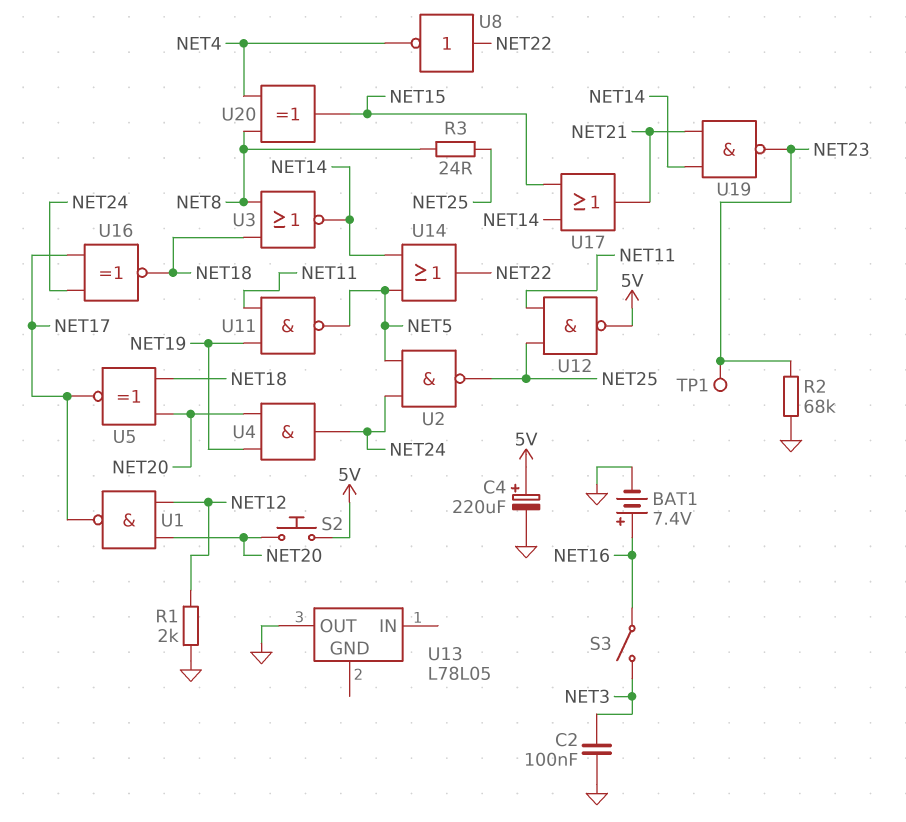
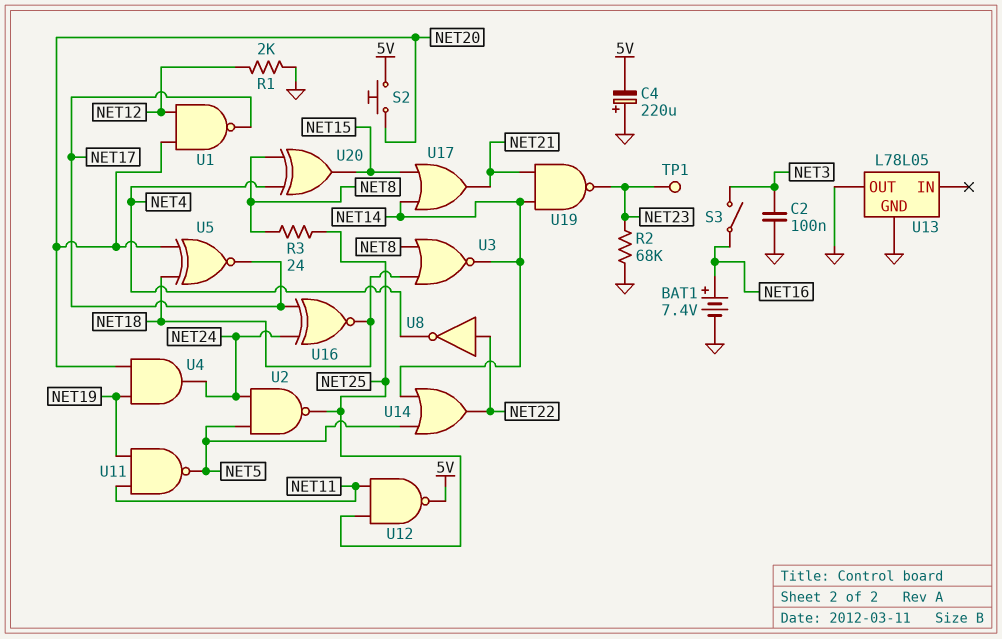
C4: 220uF (plus 5V, minus GND) -> 220uF (plus GND, minus 5V)
U13 pin GND: none -> GND

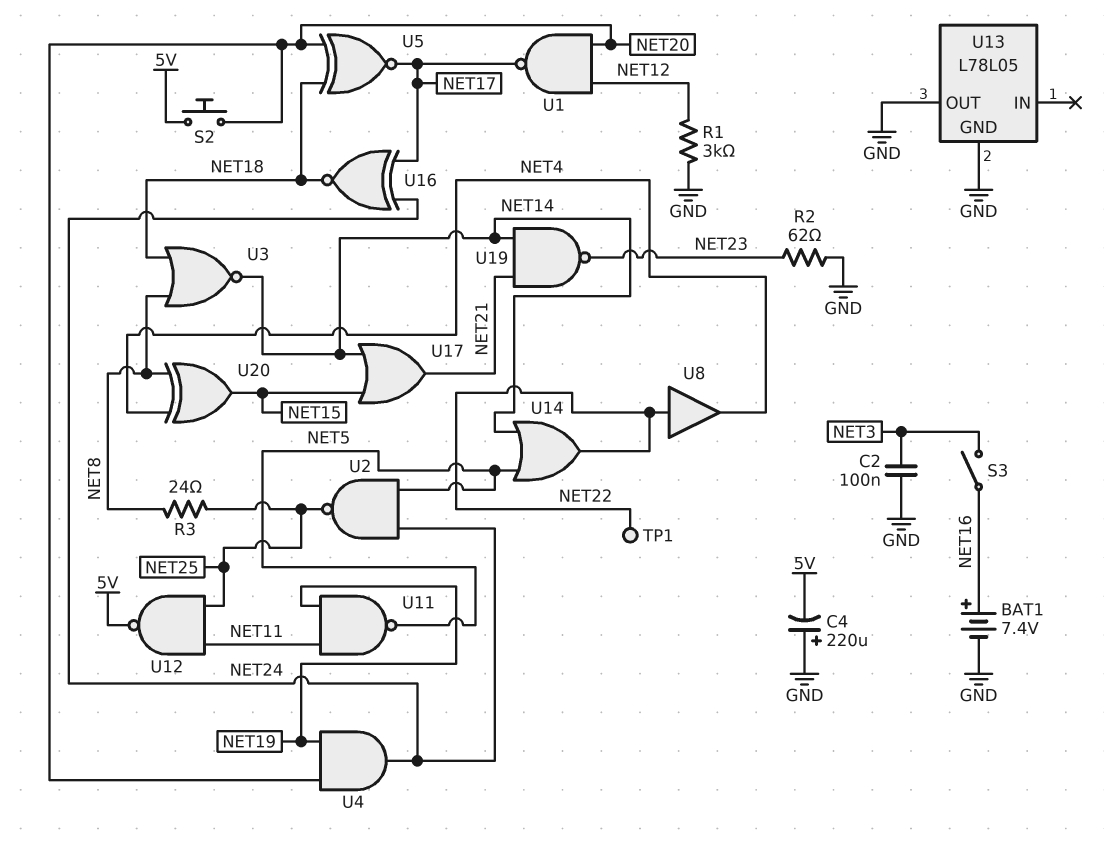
R1: 2k (GND, NET12) -> 3k (GND, NET12)
R2: 68k (GND, NET23) -> 62 (GND, NET23)
TP1: test point (NET23) -> test point (NET22)
U8: NOT (in NET22, out NET4) -> buffer (in NET22, out NET4)

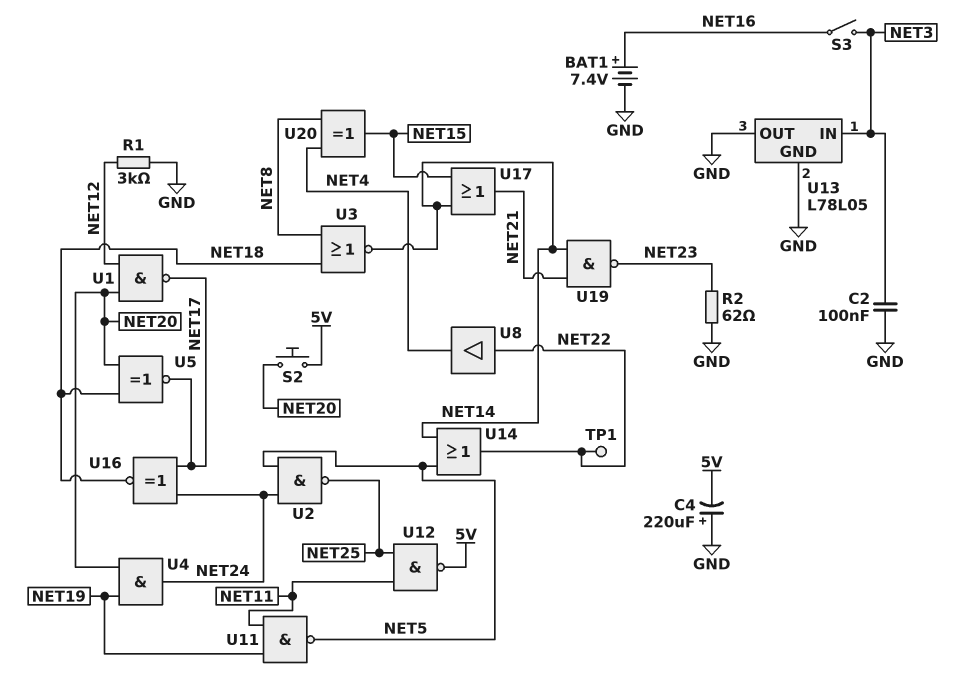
R3: 24 (NET8, NET25) -> none
U13 pin IN: none -> NET3

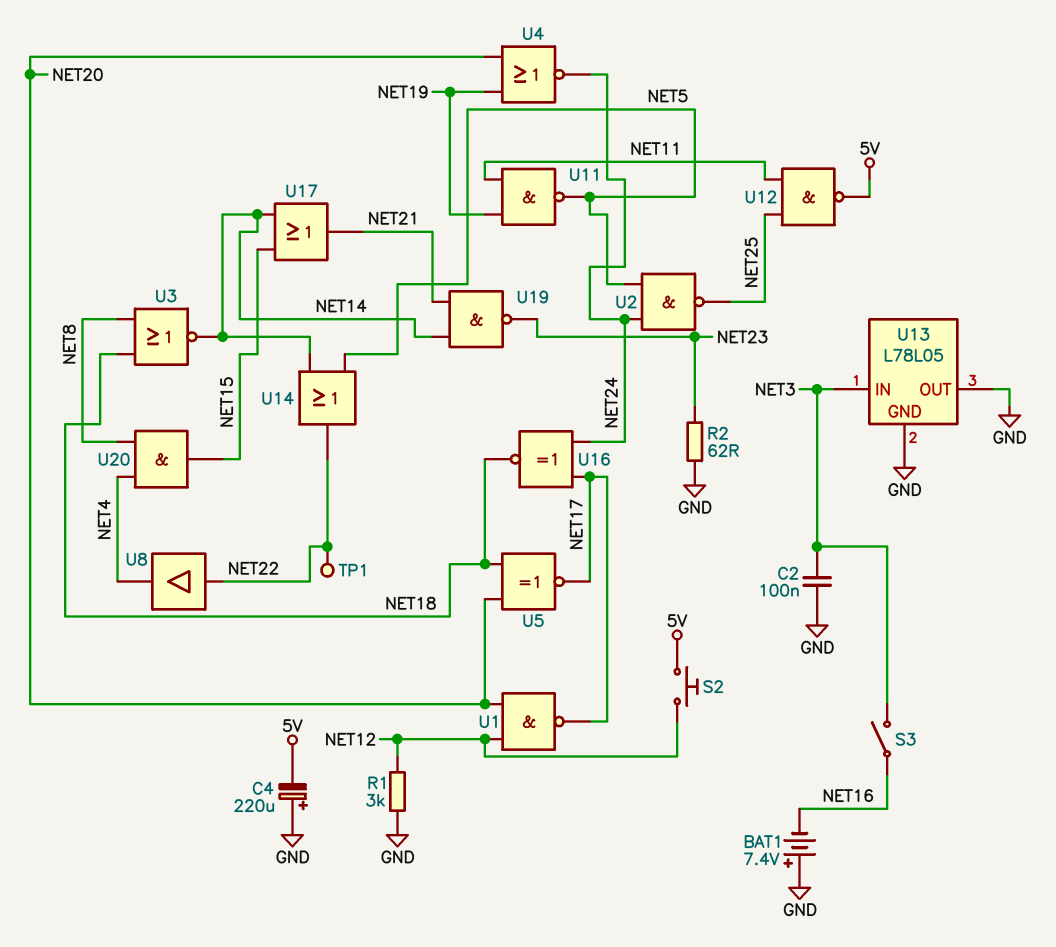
BAT1: 7.4V (plus NET16, minus GND) -> 7.4V (plus GND, minus NET16)
S2: button (5V, NET20) -> button (5V, NET12)
U4: AND (in NET19, in NET20, out NET24) -> NOR (in NET19, in NET20, out NET24)
U20: XOR (in NET4, in NET8, out NET15) -> AND (in NET4, in NET8, out NET15)

